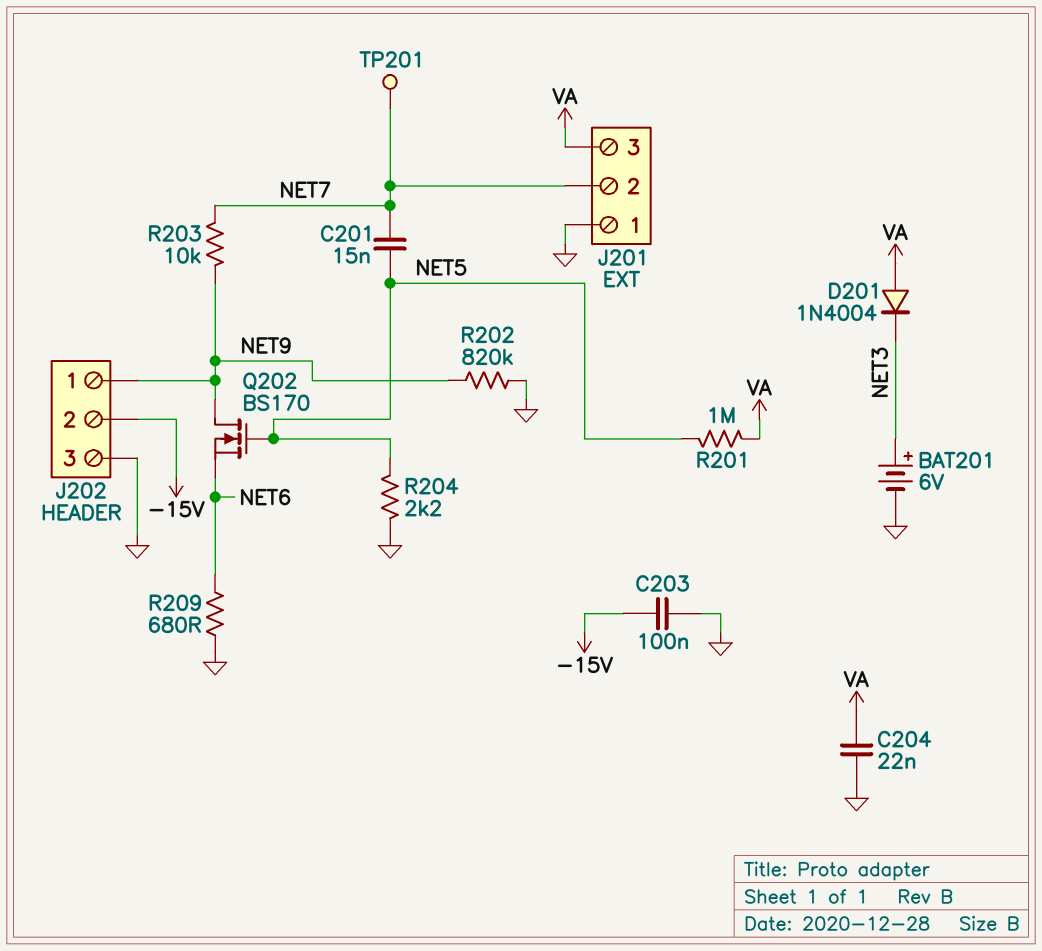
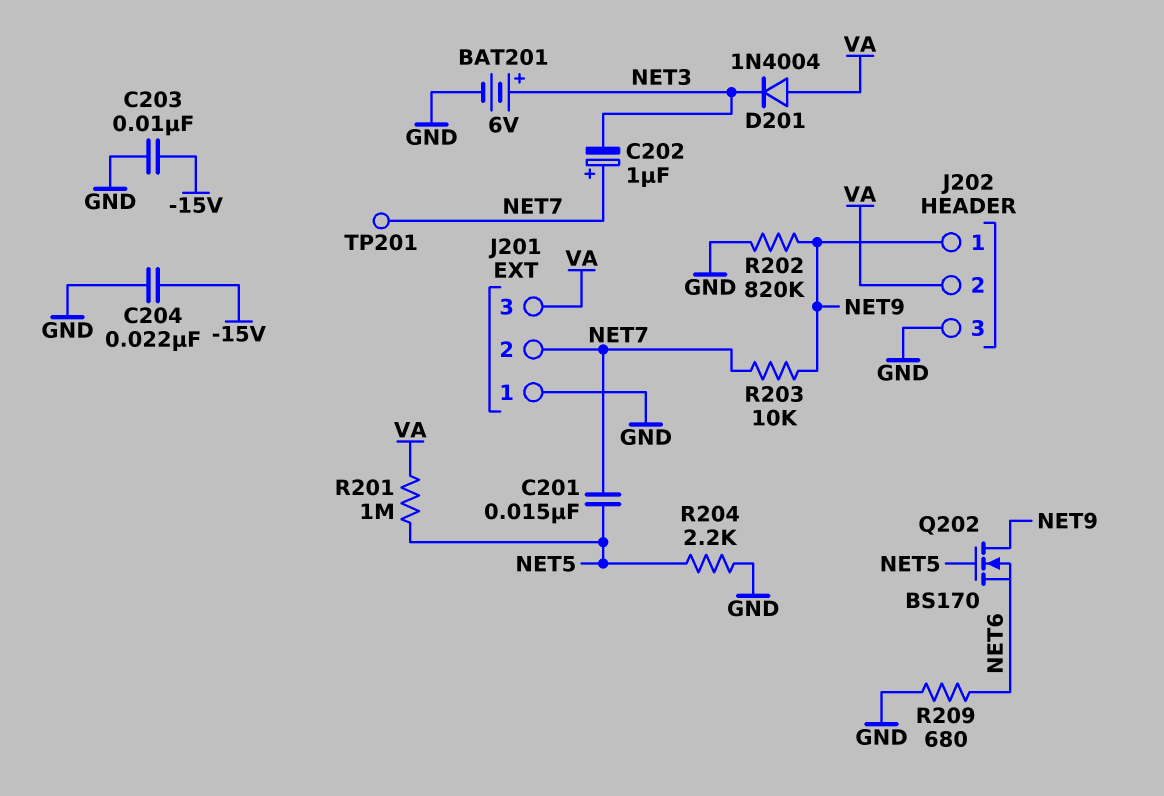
C202: none -> 1uF (plus NET7, minus NET3)
C203: 100nF (-15V, GND) -> 10nF (-15V, GND)
C204: 22nF (GND, VA) -> 22nF (-15V, GND)
J202 pin 2: -15V -> VA

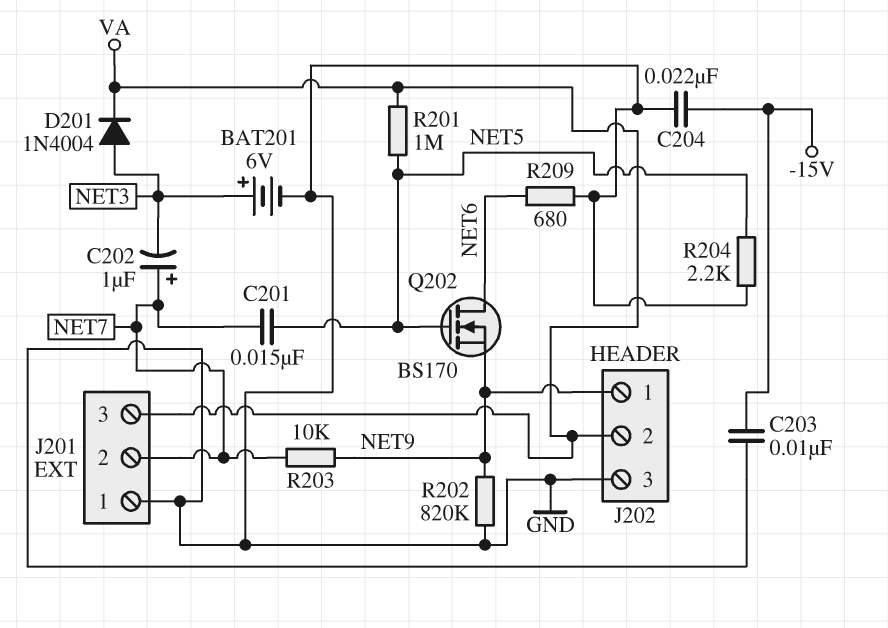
D201: diode 1N4004 (A VA, K NET3) -> diode 1N4004 (A NET3, K VA)
Q202: NMOS BS170 (G NET5, D NET9, S NET6) -> NMOS BS170 (G NET5, D NET6, S NET9)
TP201: test point (NET7) -> none

